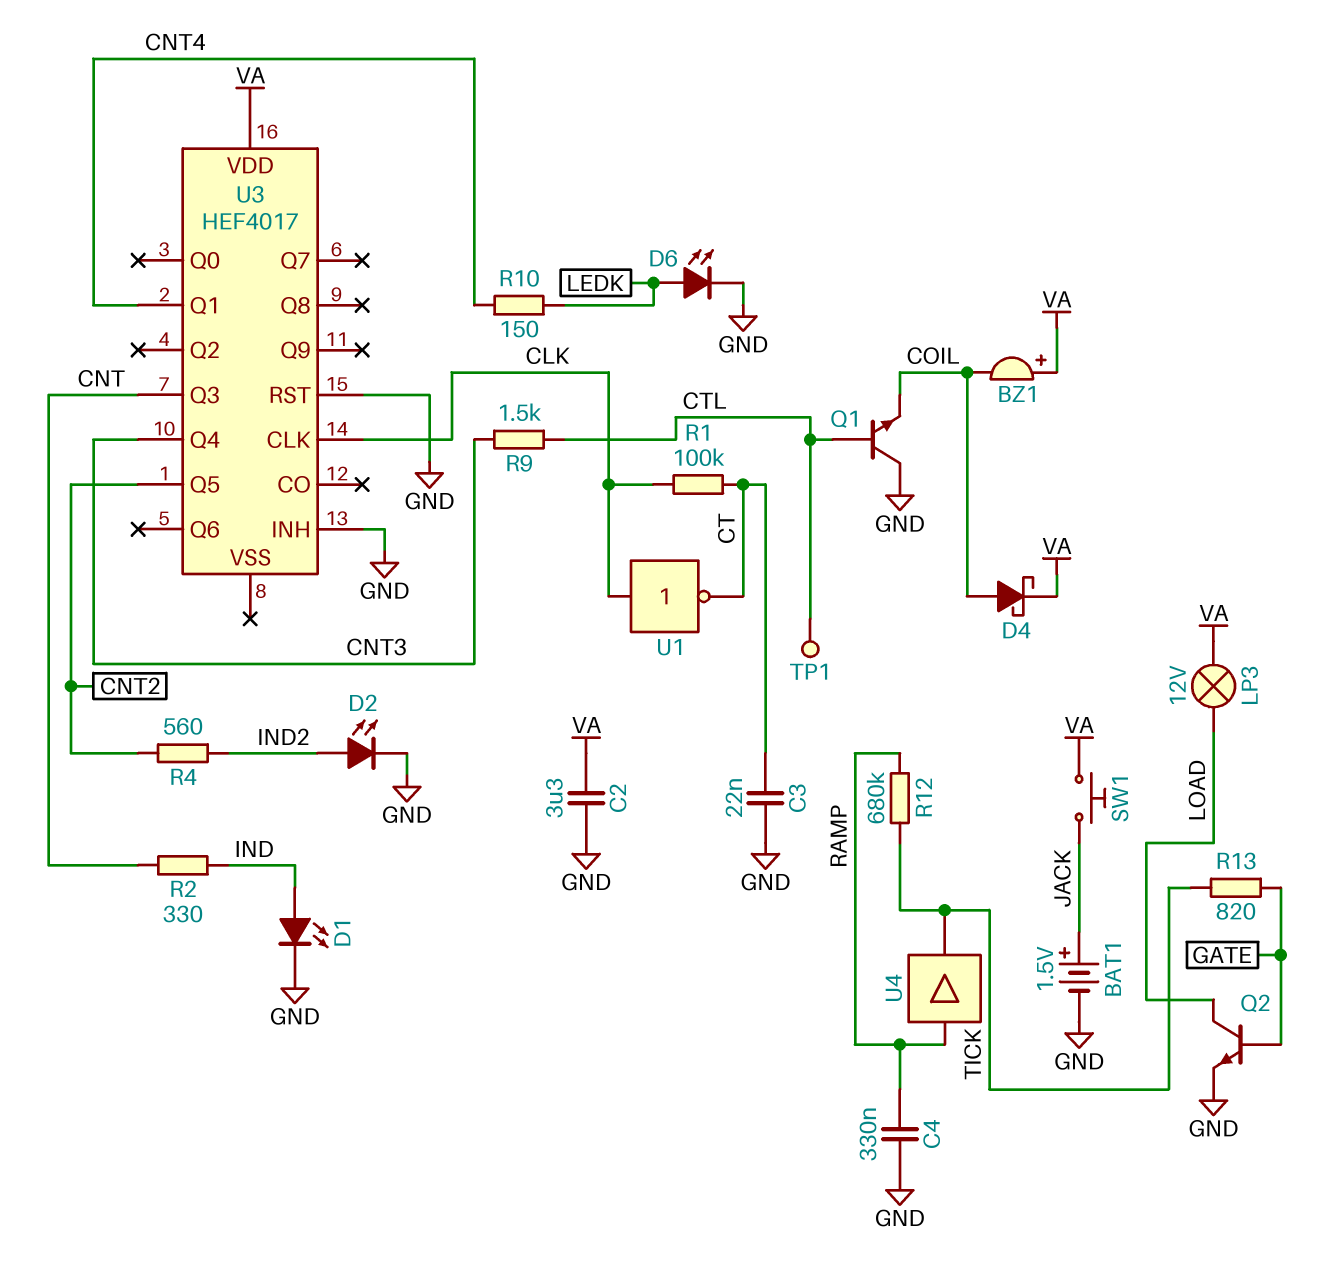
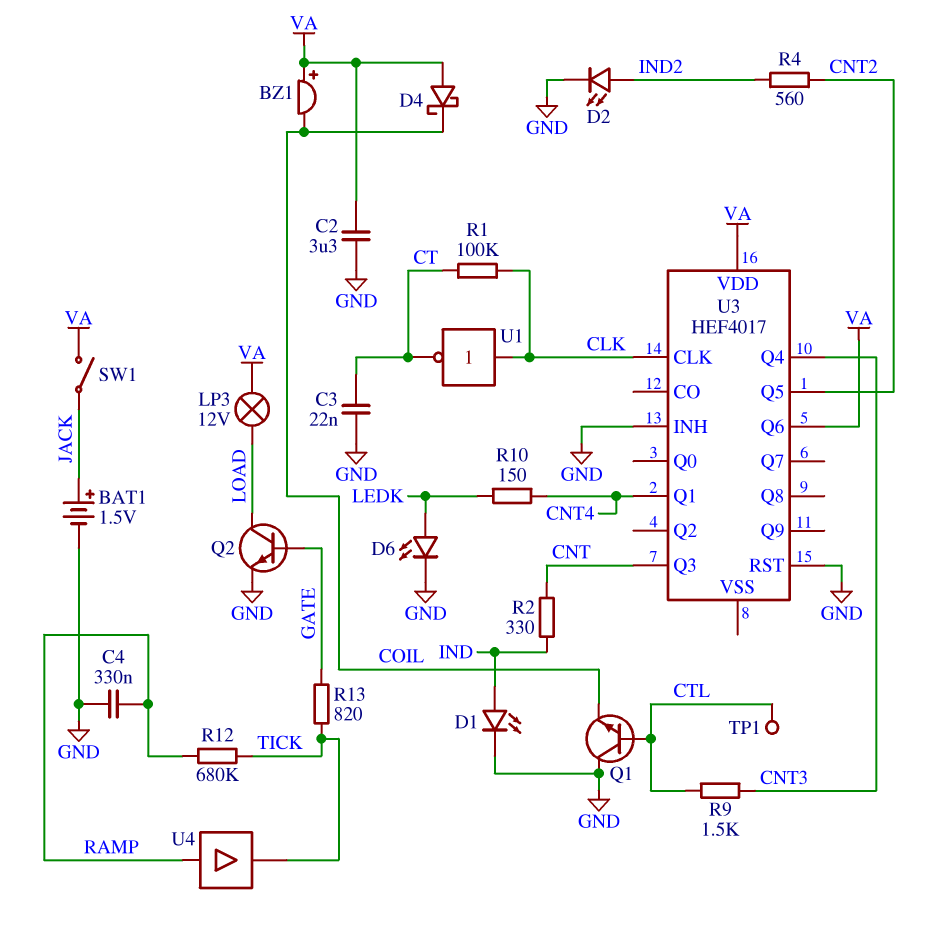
D4: schottky (A COIL, K VA) -> schottky (A VA, K COIL)
SW1: button (JACK, VA) -> switch (JACK, VA)
U3 pin Q6: none -> VA

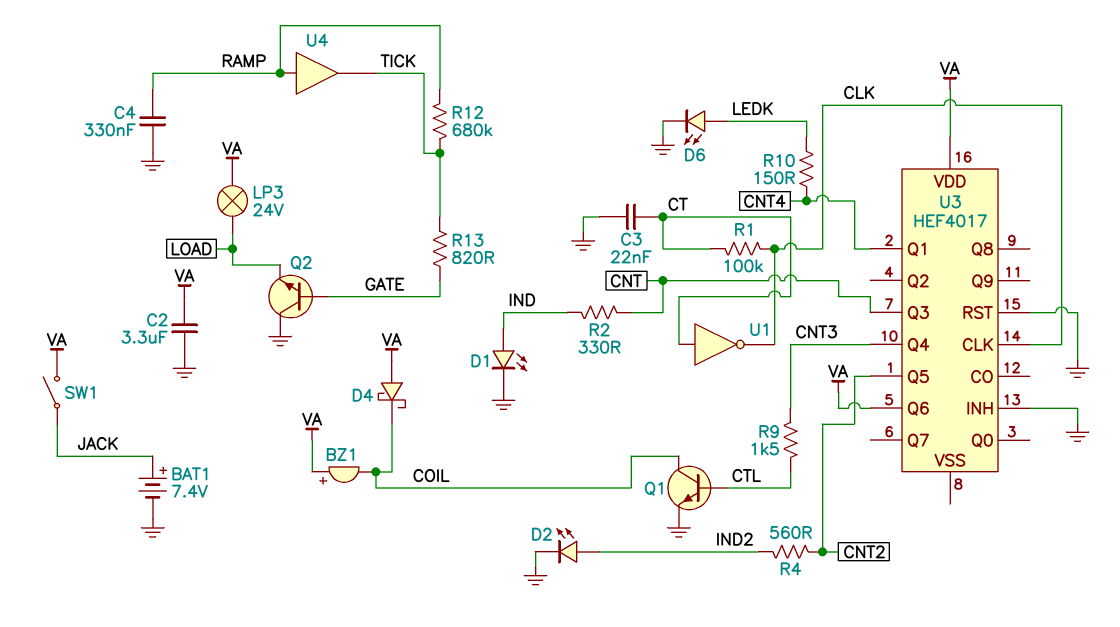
BAT1: 1.5V (plus JACK, minus GND) -> 7.4V (plus JACK, minus GND)
LP3: lamp 12V (LOAD, VA) -> lamp 24V (LOAD, VA)
Q1: NPN (B CTL, C GND, E COIL) -> NPN (B CTL, C COIL, E GND)
Q2: NPN (B GATE, C LOAD, E GND) -> NPN (B GATE, C GND, E LOAD)
TP1: test point (CTL) -> none
U1: NOT (in CLK, out CT) -> NOT (in CT, out CLK)

